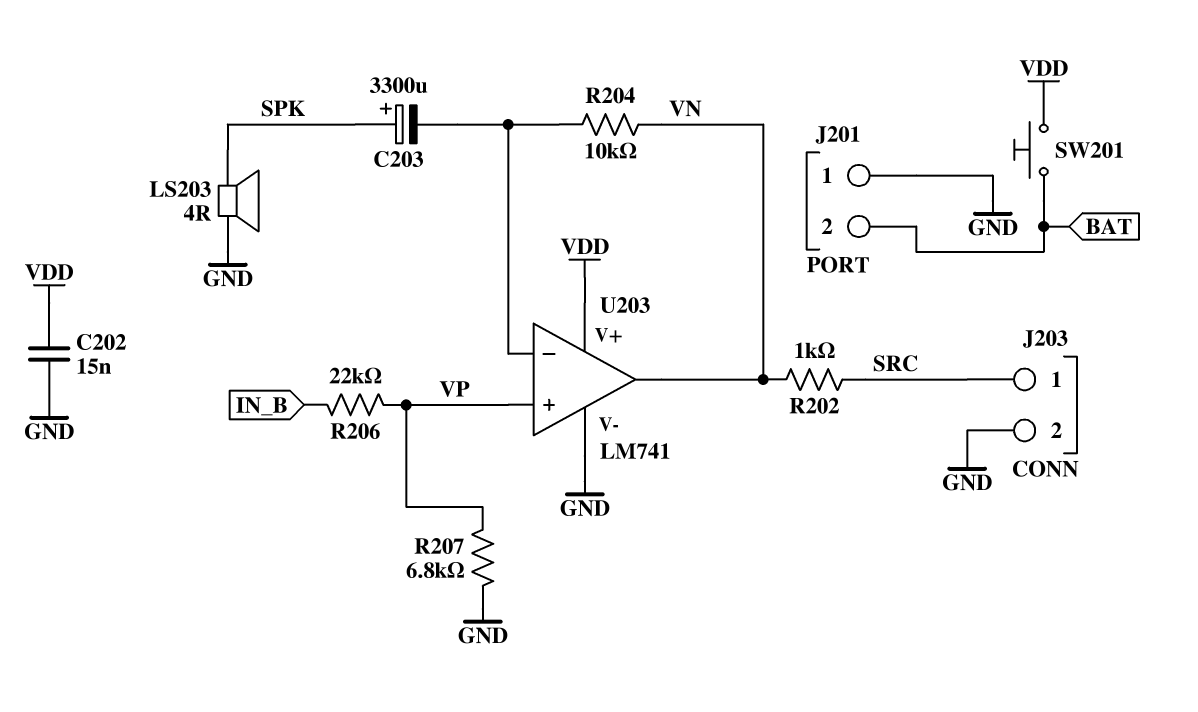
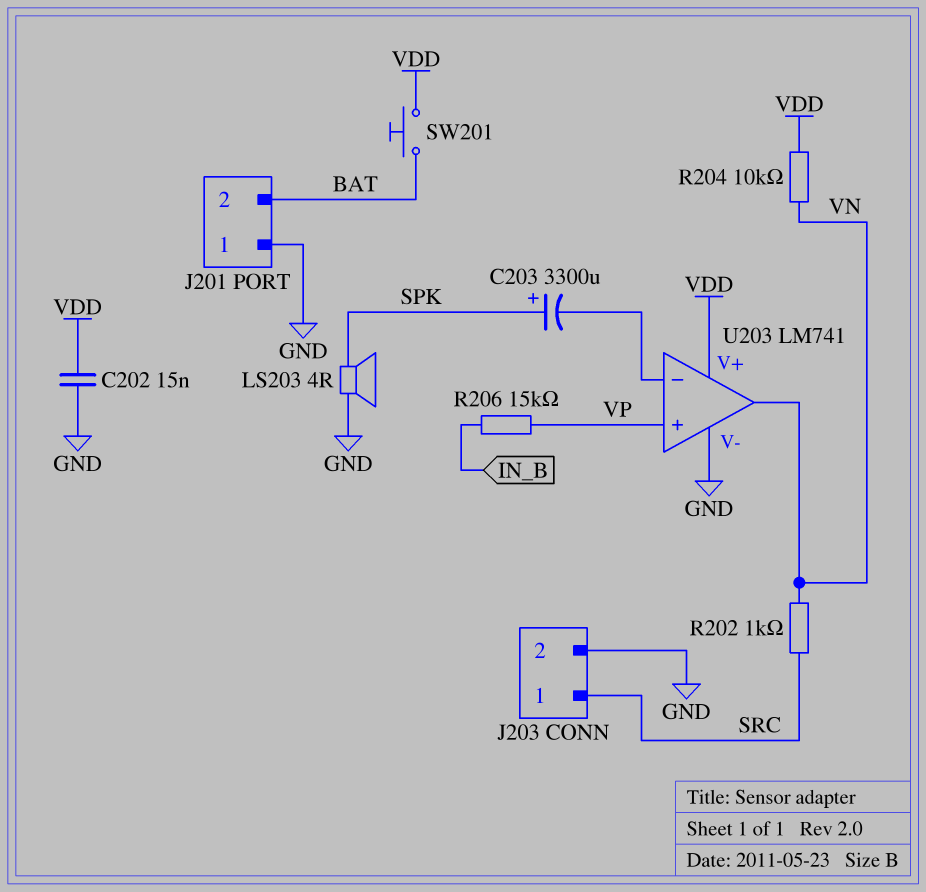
R204: 10k (U203/in-, VN) -> 10k (VDD, VN)
R206: 22k (IN_B, VP) -> 15k (IN_B, VP)
R207: 6.8k (GND, VP) -> none

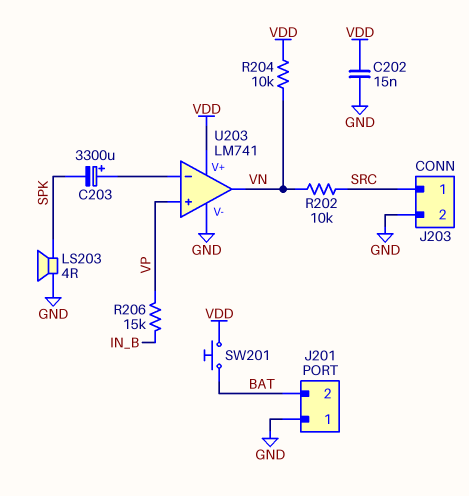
C203: 3300uF (plus SPK, minus U203/in-) -> 3300uF (plus U203/in-, minus SPK)
R202: 1k (SRC, VN) -> 10k (SRC, VN)

